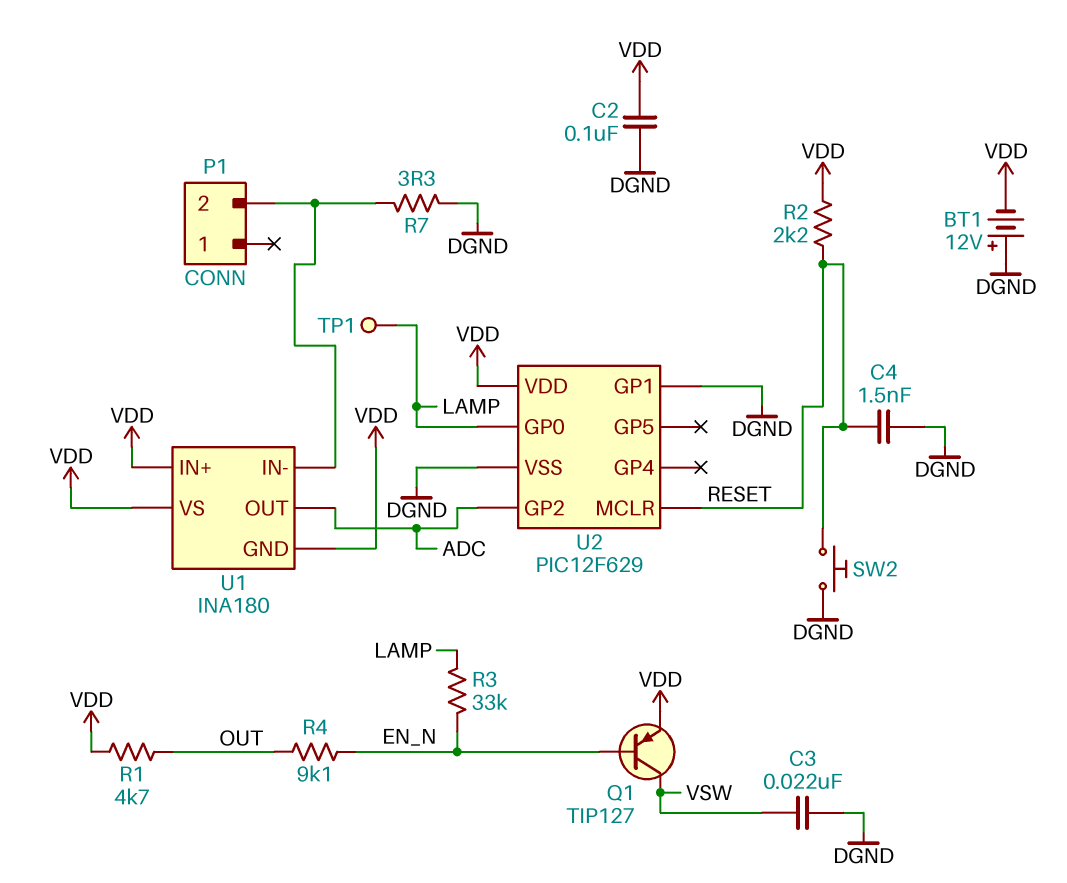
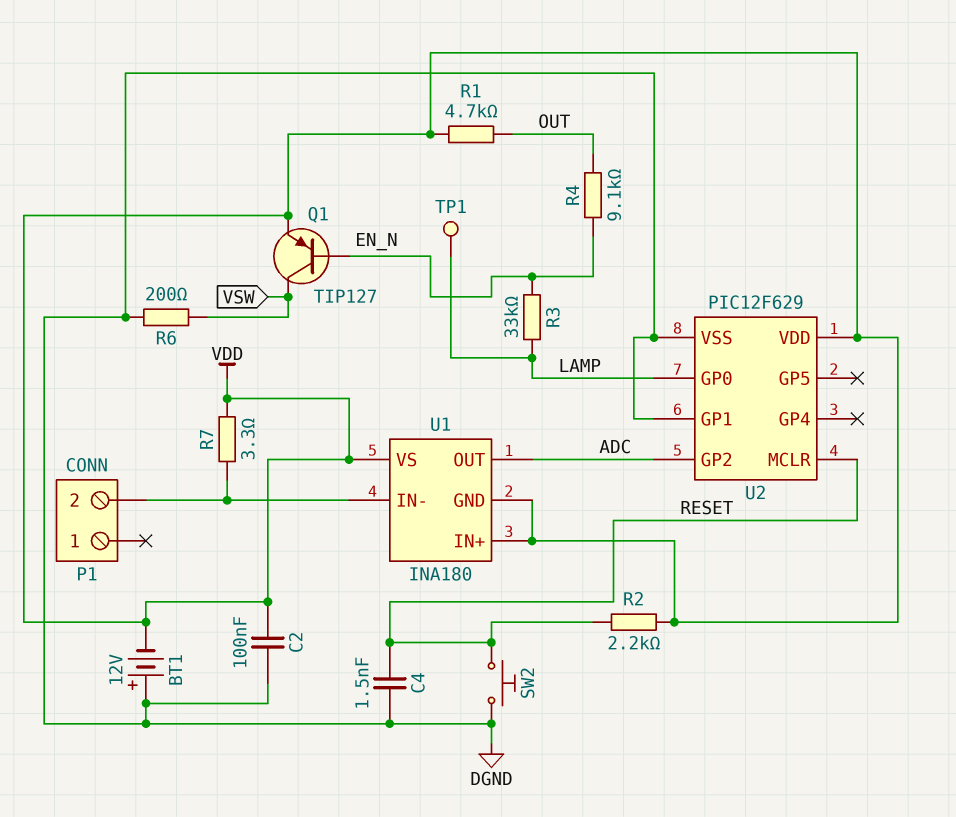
C3: 22nF (DGND, VSW) -> none
R6: none -> 200 (DGND, VSW)
R7: 3.3 (DGND, P1/2) -> 3.3 (P1/2, VDD)

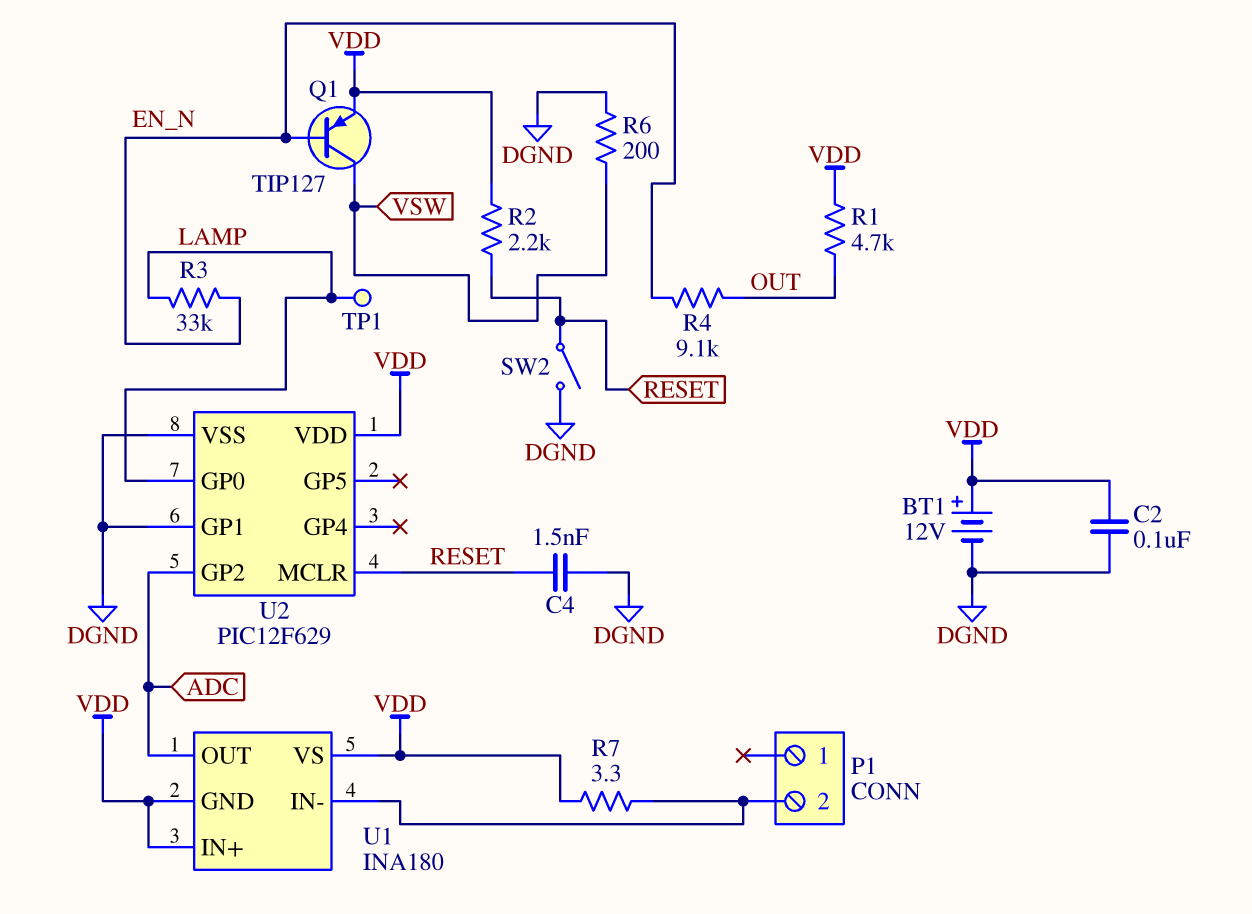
BT1: 12V (plus DGND, minus VDD) -> 12V (plus VDD, minus DGND)
SW2: button (DGND, RESET) -> switch (DGND, RESET)

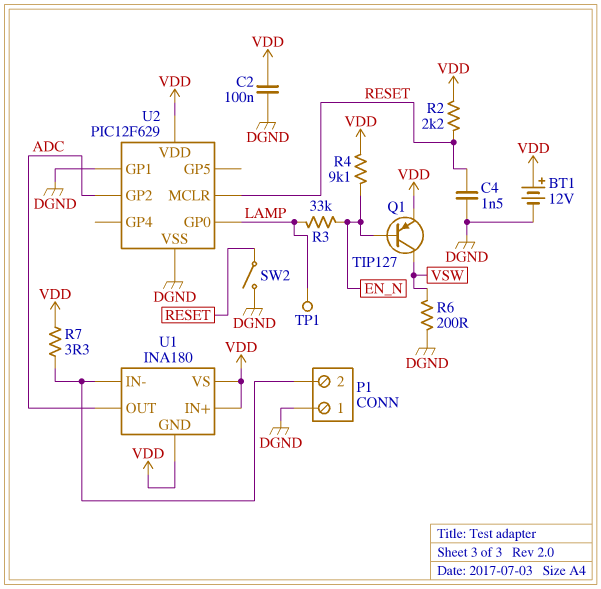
P1 pin 1: none -> DGND
R1: 4.7k (OUT, VDD) -> none
R4: 9.1k (EN_N, OUT) -> 9.1k (EN_N, VDD)

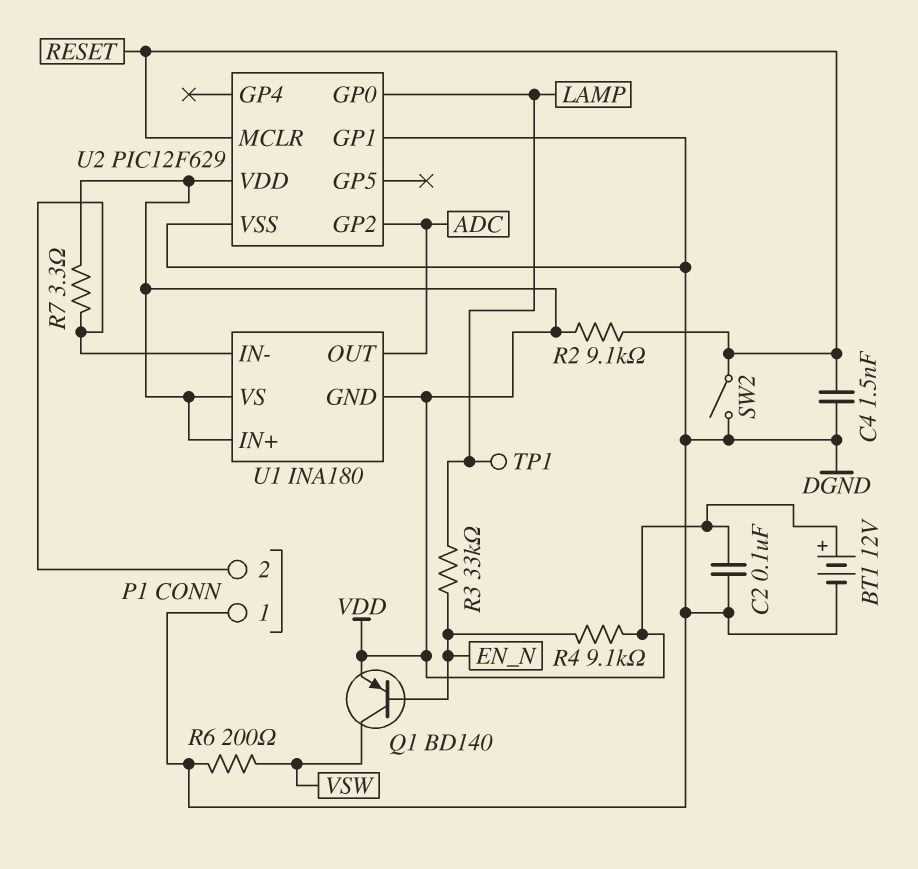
Q1: PNP TIP127 (B EN_N, C VSW, E VDD) -> PNP BD140 (B EN_N, C VSW, E VDD)
R2: 2.2k (RESET, VDD) -> 9.1k (RESET, VDD)

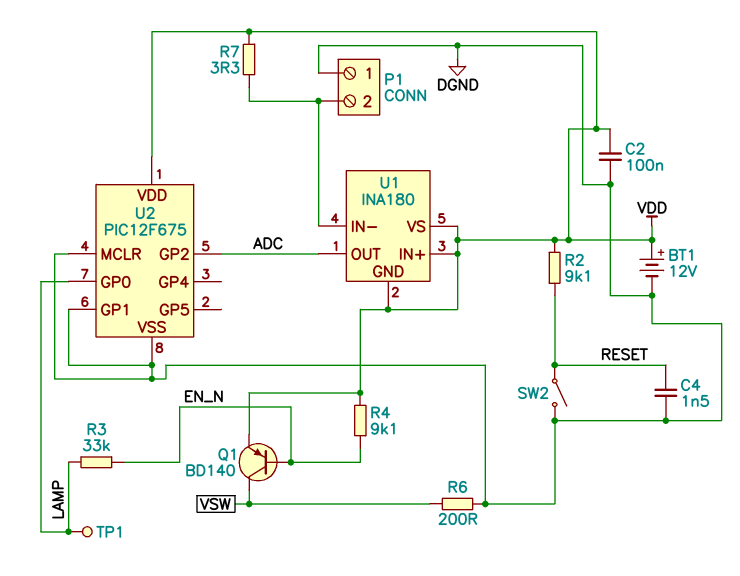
U2: PIC12F629 -> PIC12F675
U2 pin MCLR: RESET -> DGND

